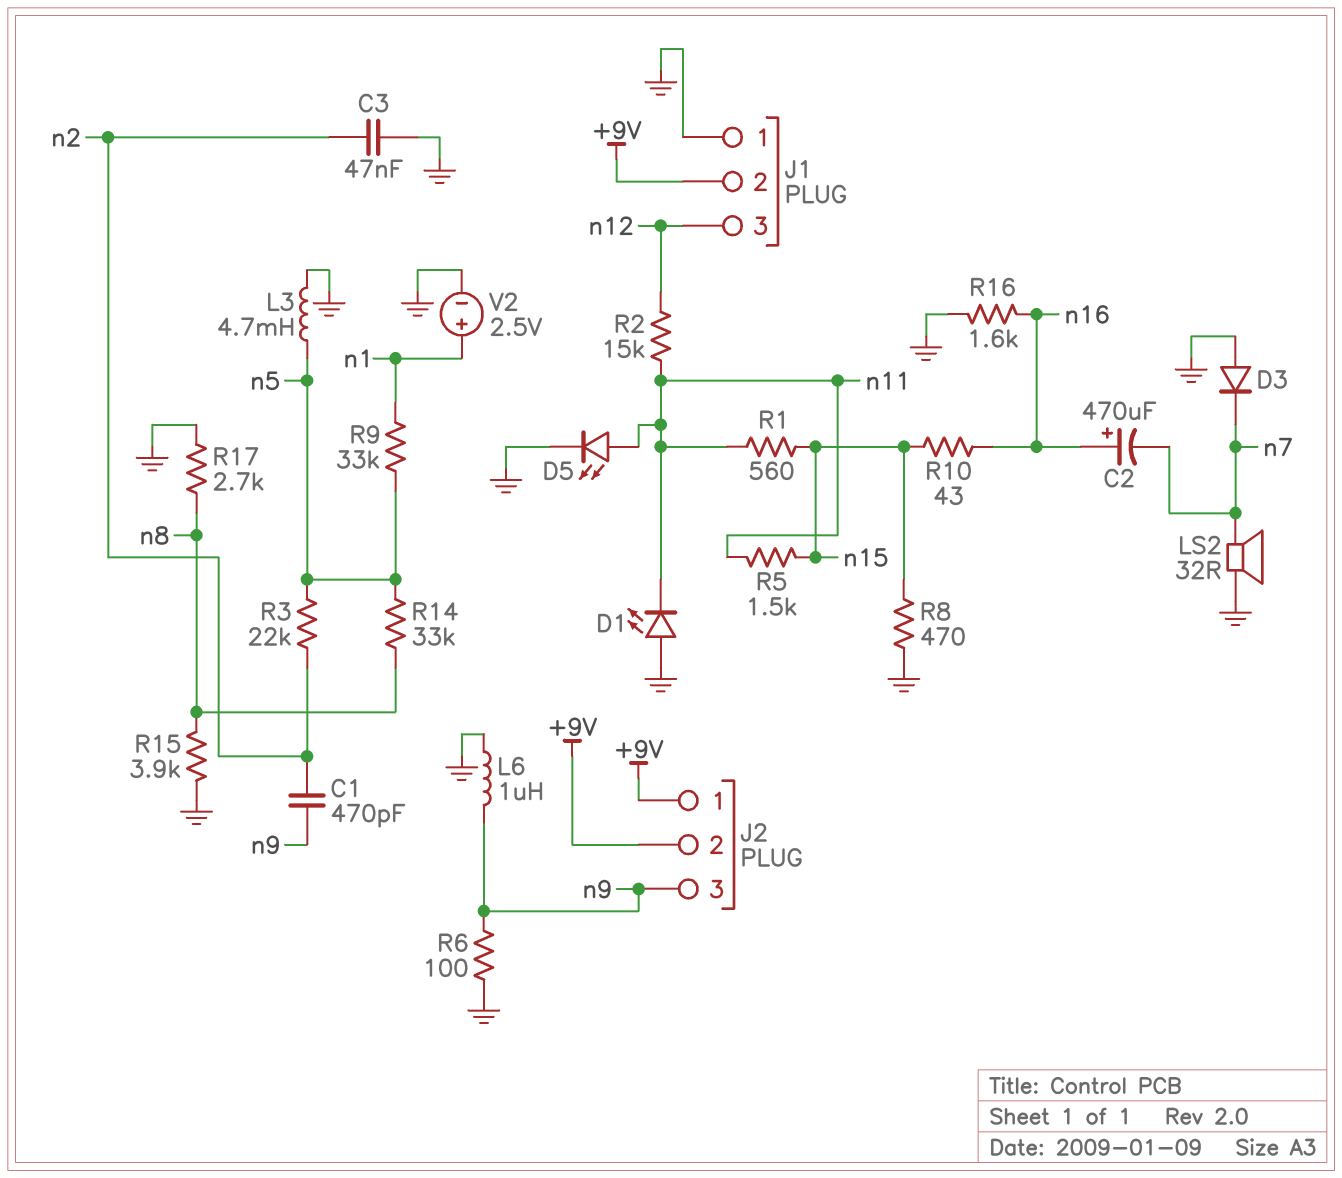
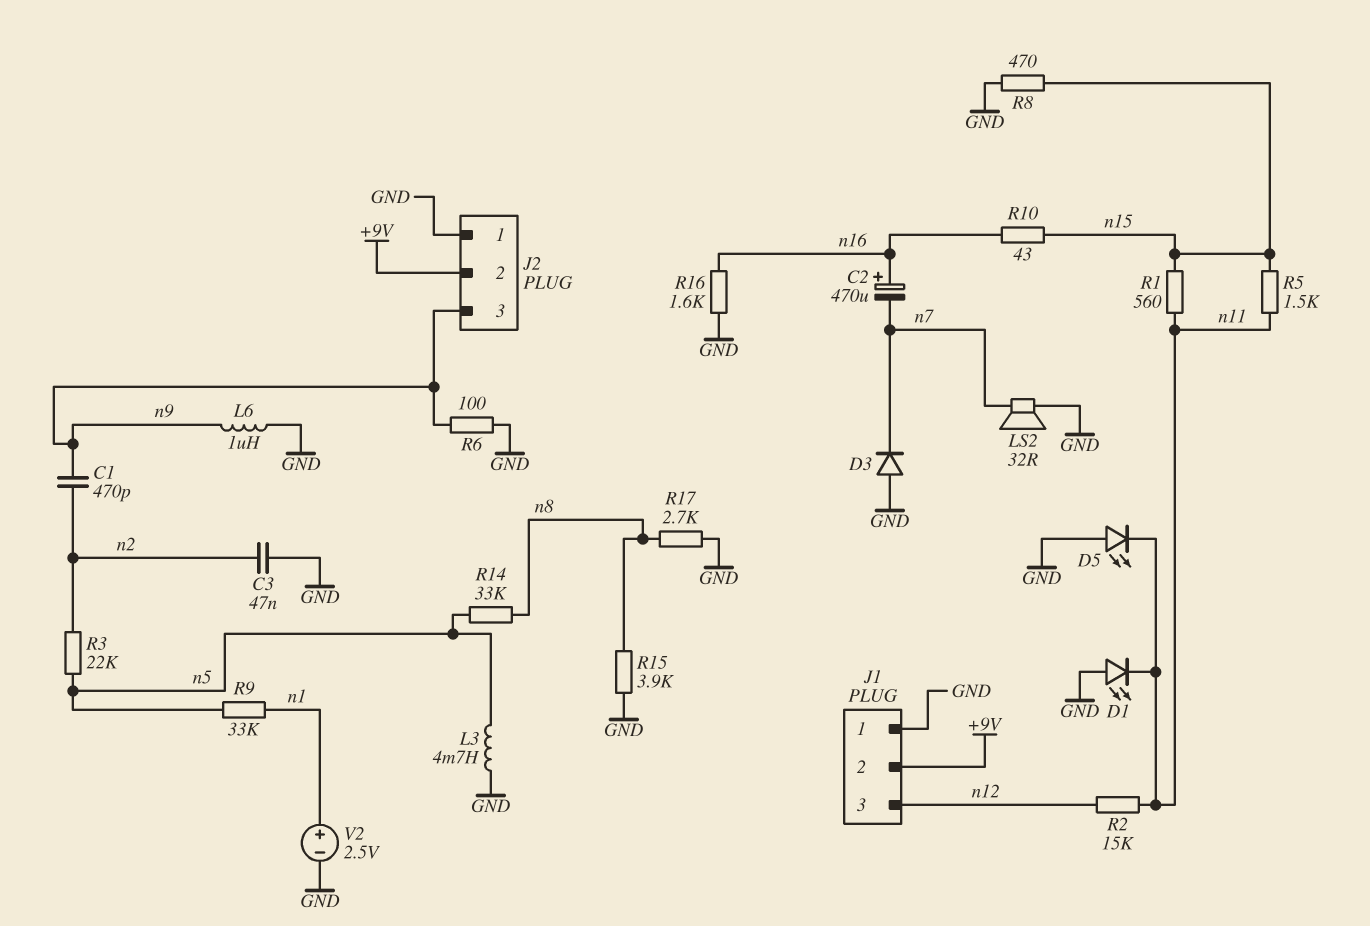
D5: LED (A n11, K GND) -> LED (A GND, K n11)
J2 pin 1: +9V -> GND

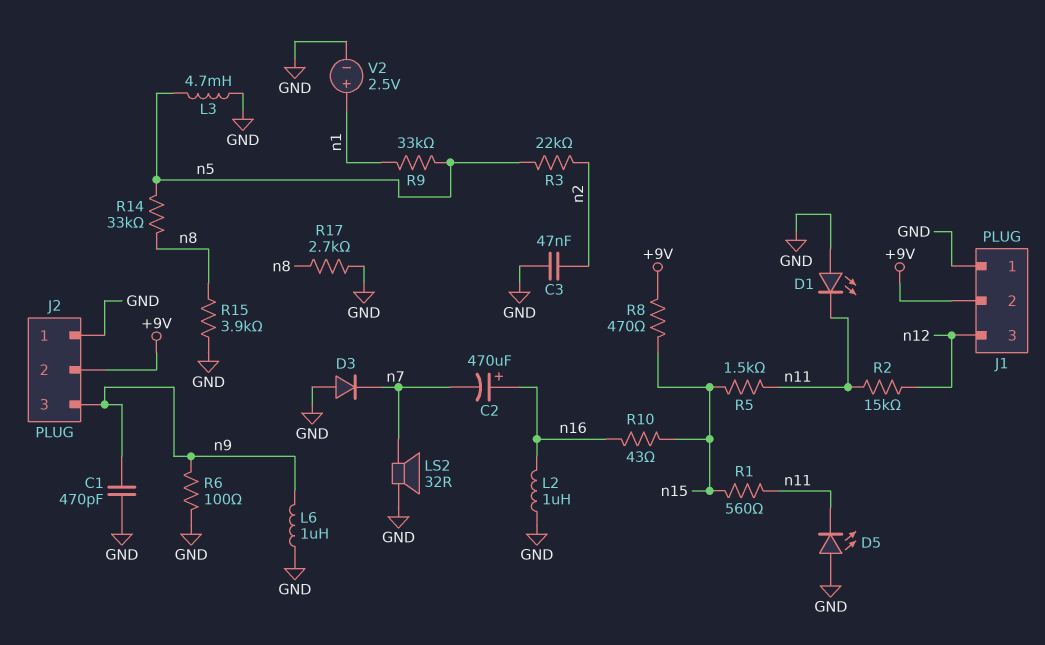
C1: 470pF (n2, n9) -> 470pF (GND, n9)
L2: none -> 1uH (GND, n16)
R8: 470 (GND, n15) -> 470 (+9V, n15)
R16: 1.6k (GND, n16) -> none

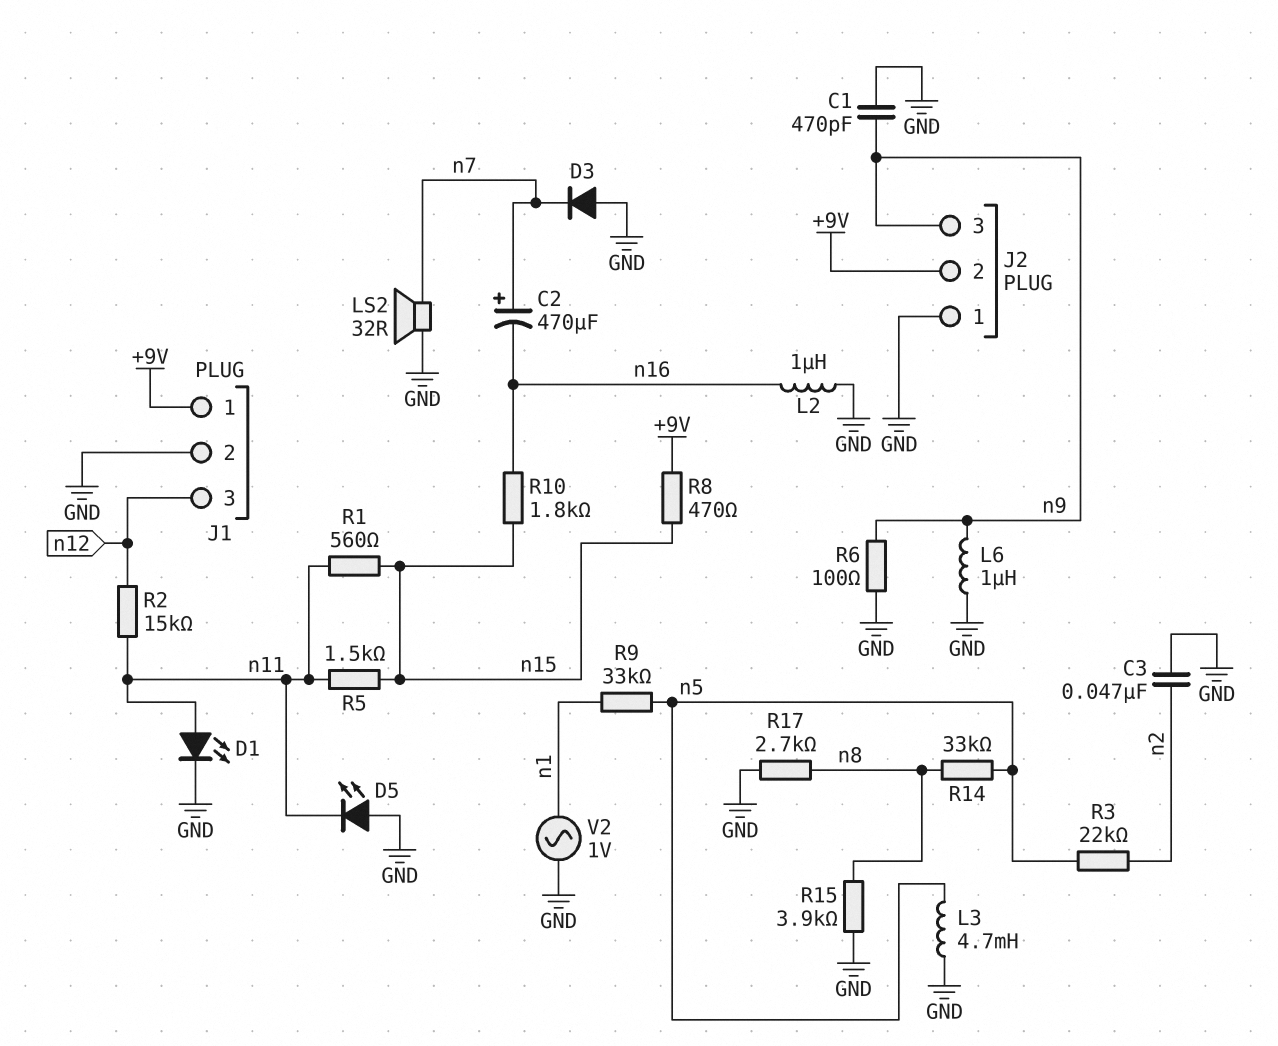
C2: 470uF (plus n16, minus n7) -> 470uF (plus n7, minus n16)
D1: LED (A GND, K n11) -> LED (A n11, K GND)
J1 pin 1: GND -> +9V
J1 pin 2: +9V -> GND
R10: 43 (n15, n16) -> 1.8k (n15, n16)
V2: 2.5V (plus n1, minus GND) -> AC 1V (GND, n1)

